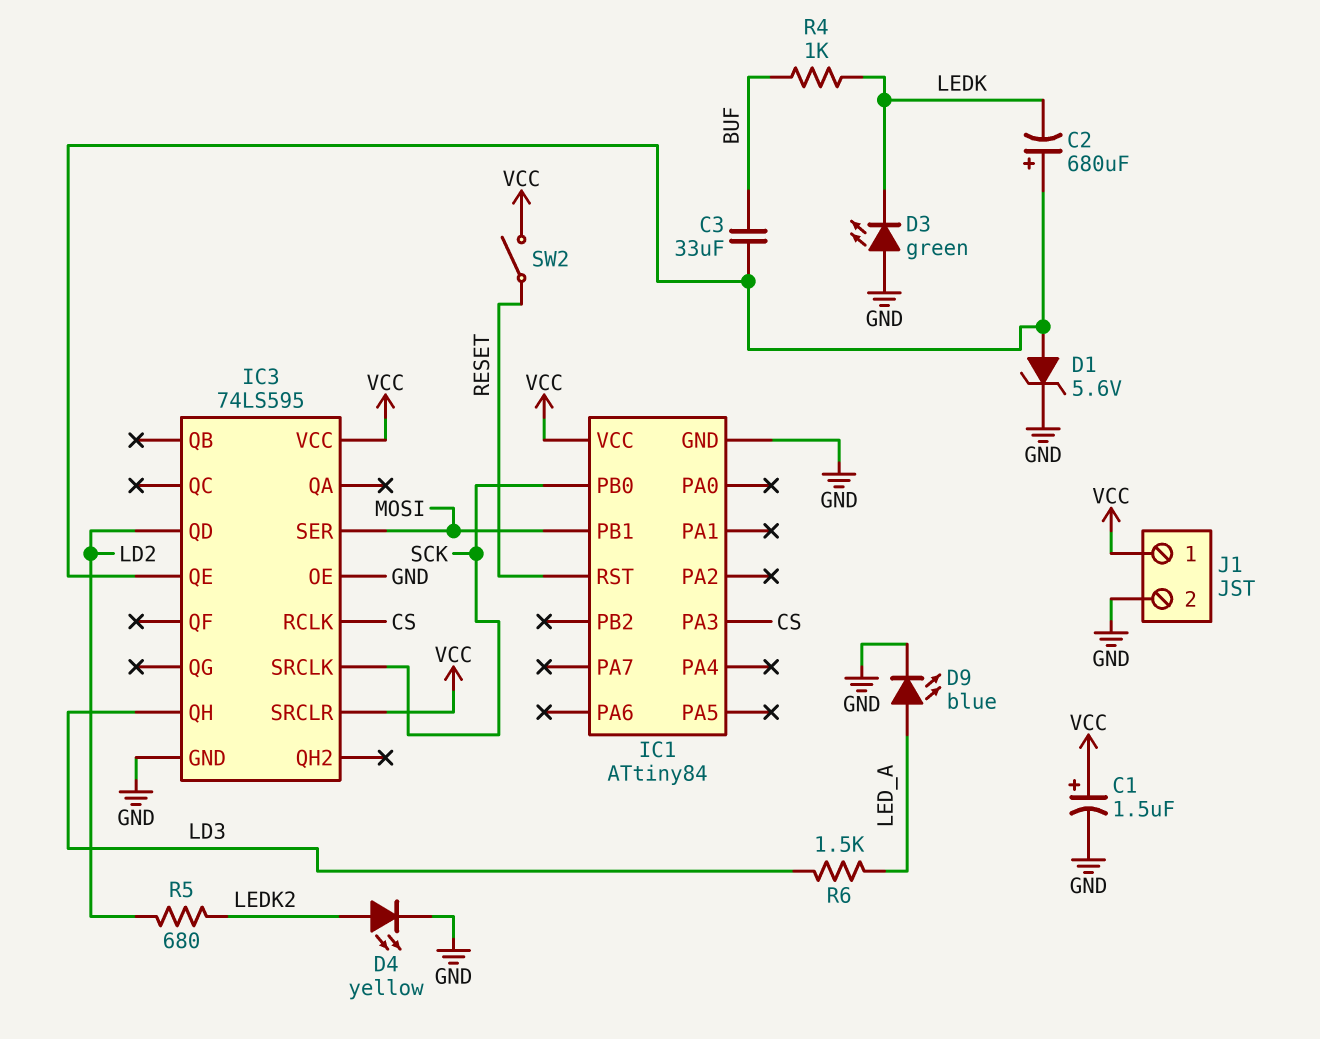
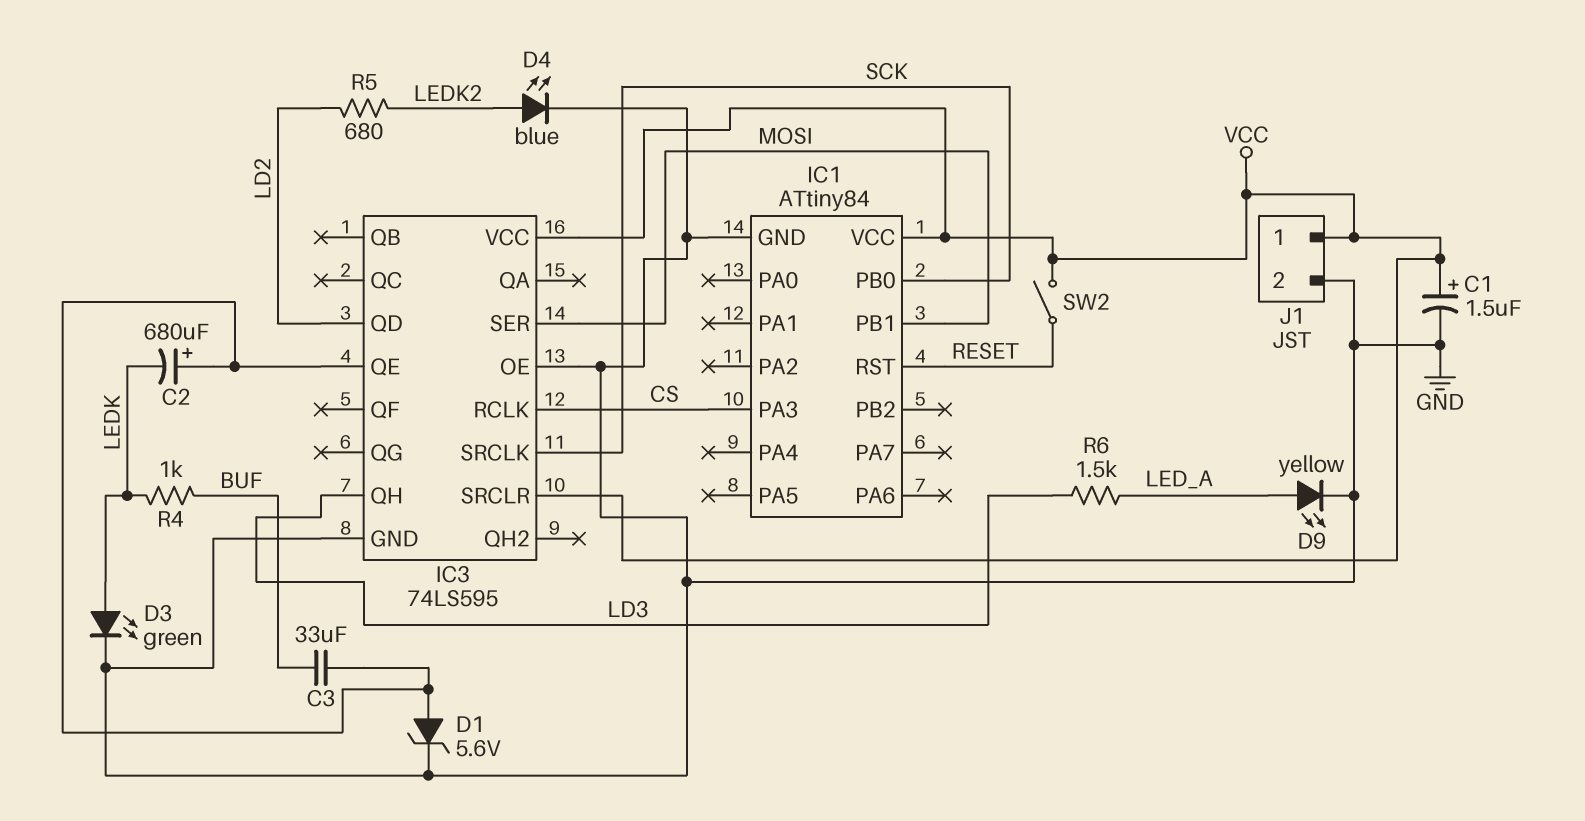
D3: LED green (A GND, K LEDK) -> LED green (A LEDK, K GND)
D4: LED yellow (A LEDK2, K GND) -> LED blue (A LEDK2, K GND)
D9: LED blue (A LED_A, K GND) -> LED yellow (A LED_A, K GND)

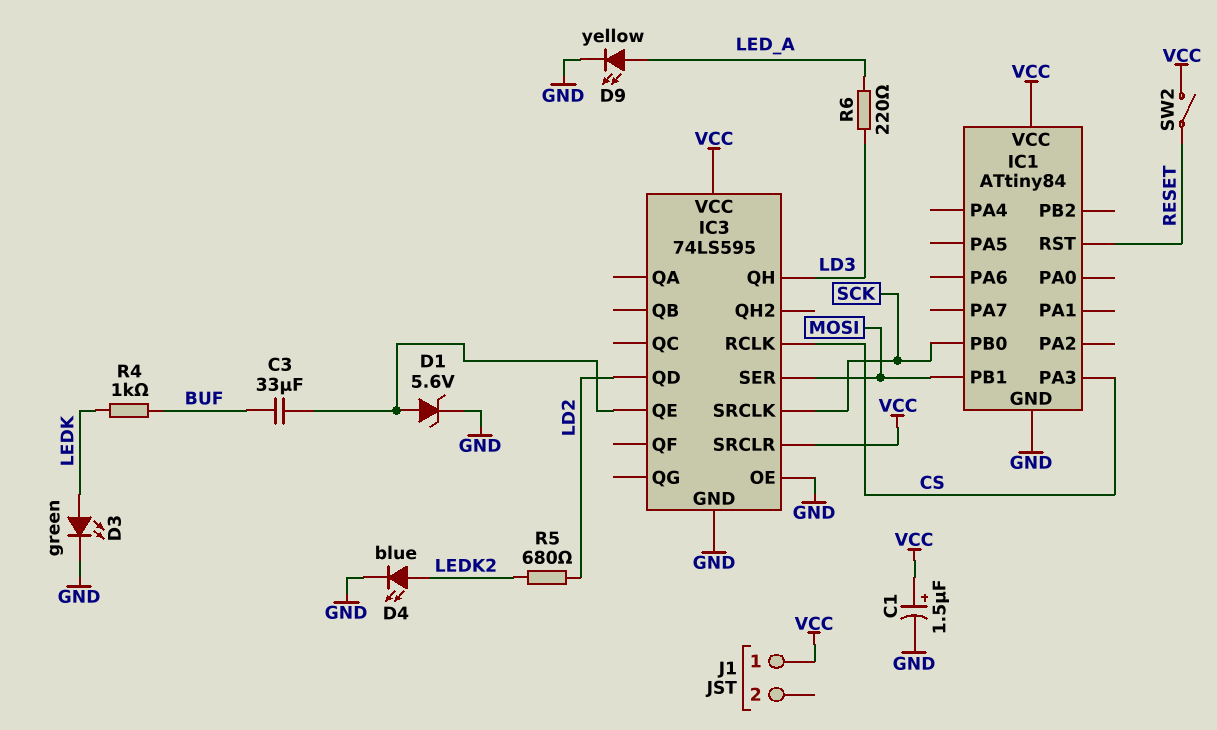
C2: 680uF (plus IC3/QE, minus LEDK) -> none
J1 pin 2: GND -> none
R6: 1.5k (LD3, LED_A) -> 220 (LD3, LED_A)

